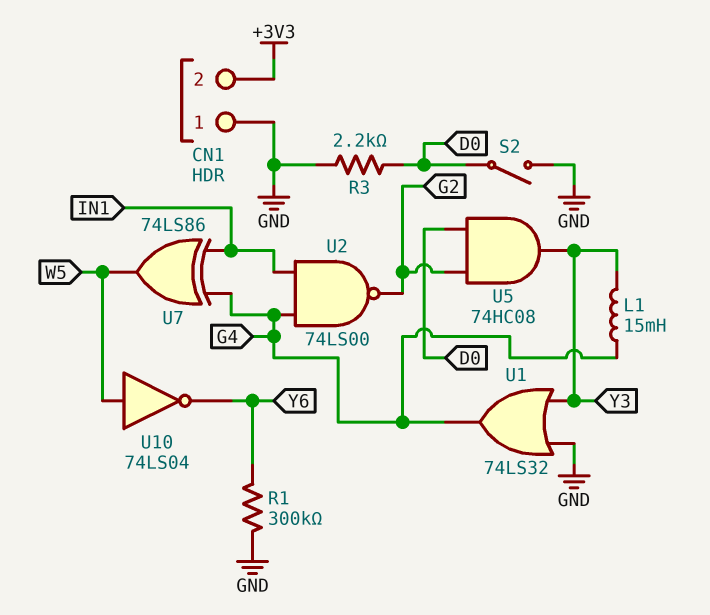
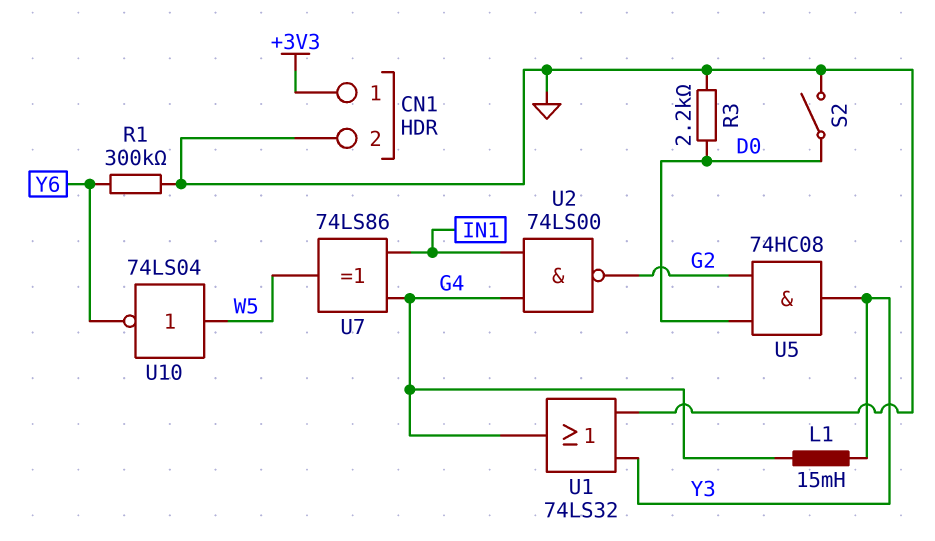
CN1 pin 1: GND -> +3V3
CN1 pin 2: +3V3 -> GND

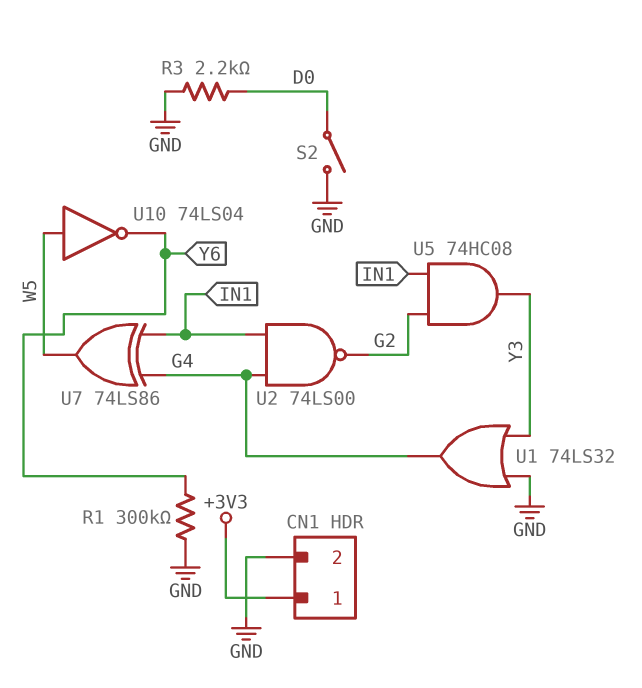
L1: 15mH (G4, Y3) -> none
U5: AND 74HC08 (in D0, in G2, out Y3) -> AND 74HC08 (in G2, in IN1, out Y3)

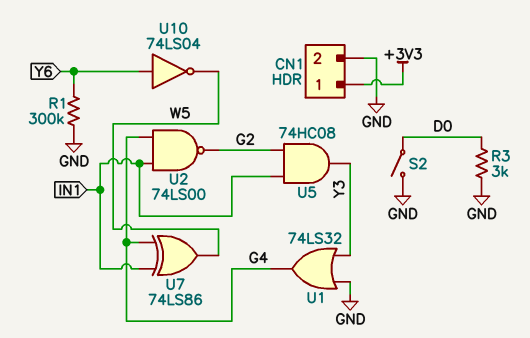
R3: 2.2k (D0, GND) -> 3k (D0, GND)
U10: NOT 74LS04 (in W5, out Y6) -> NOT 74LS04 (in Y6, out W5)

